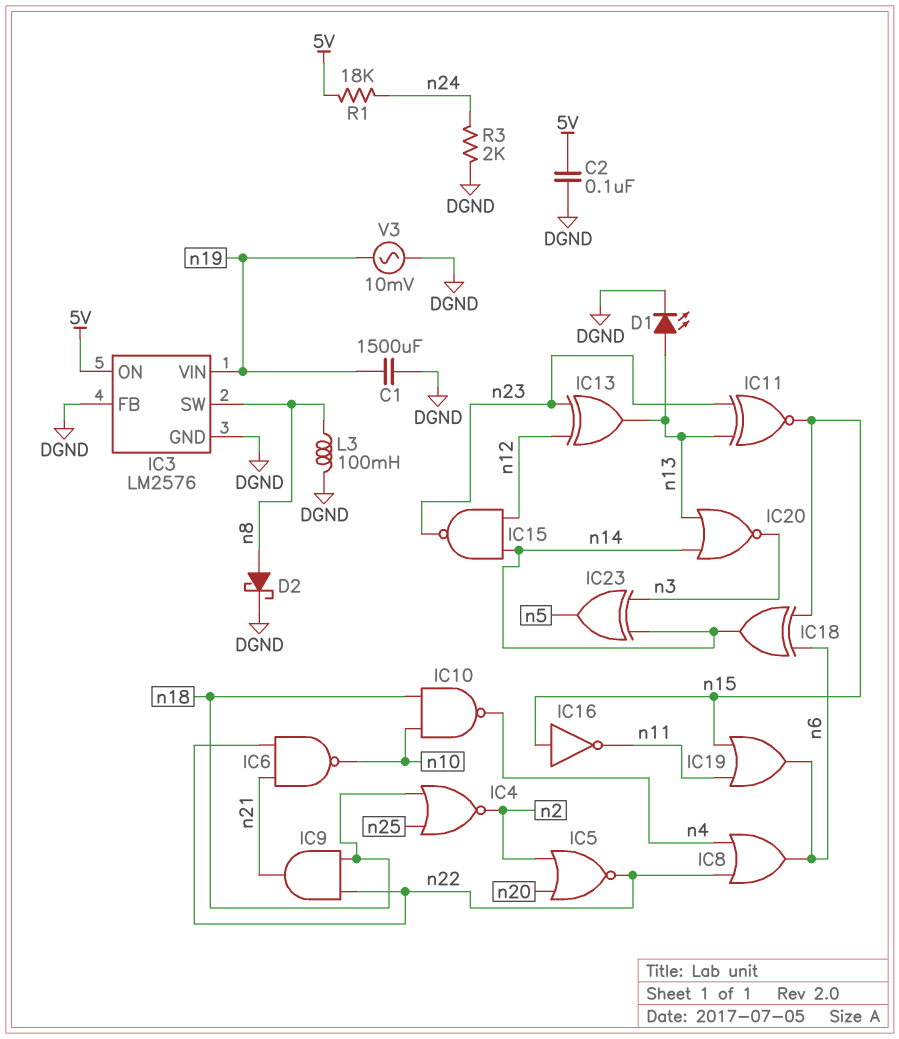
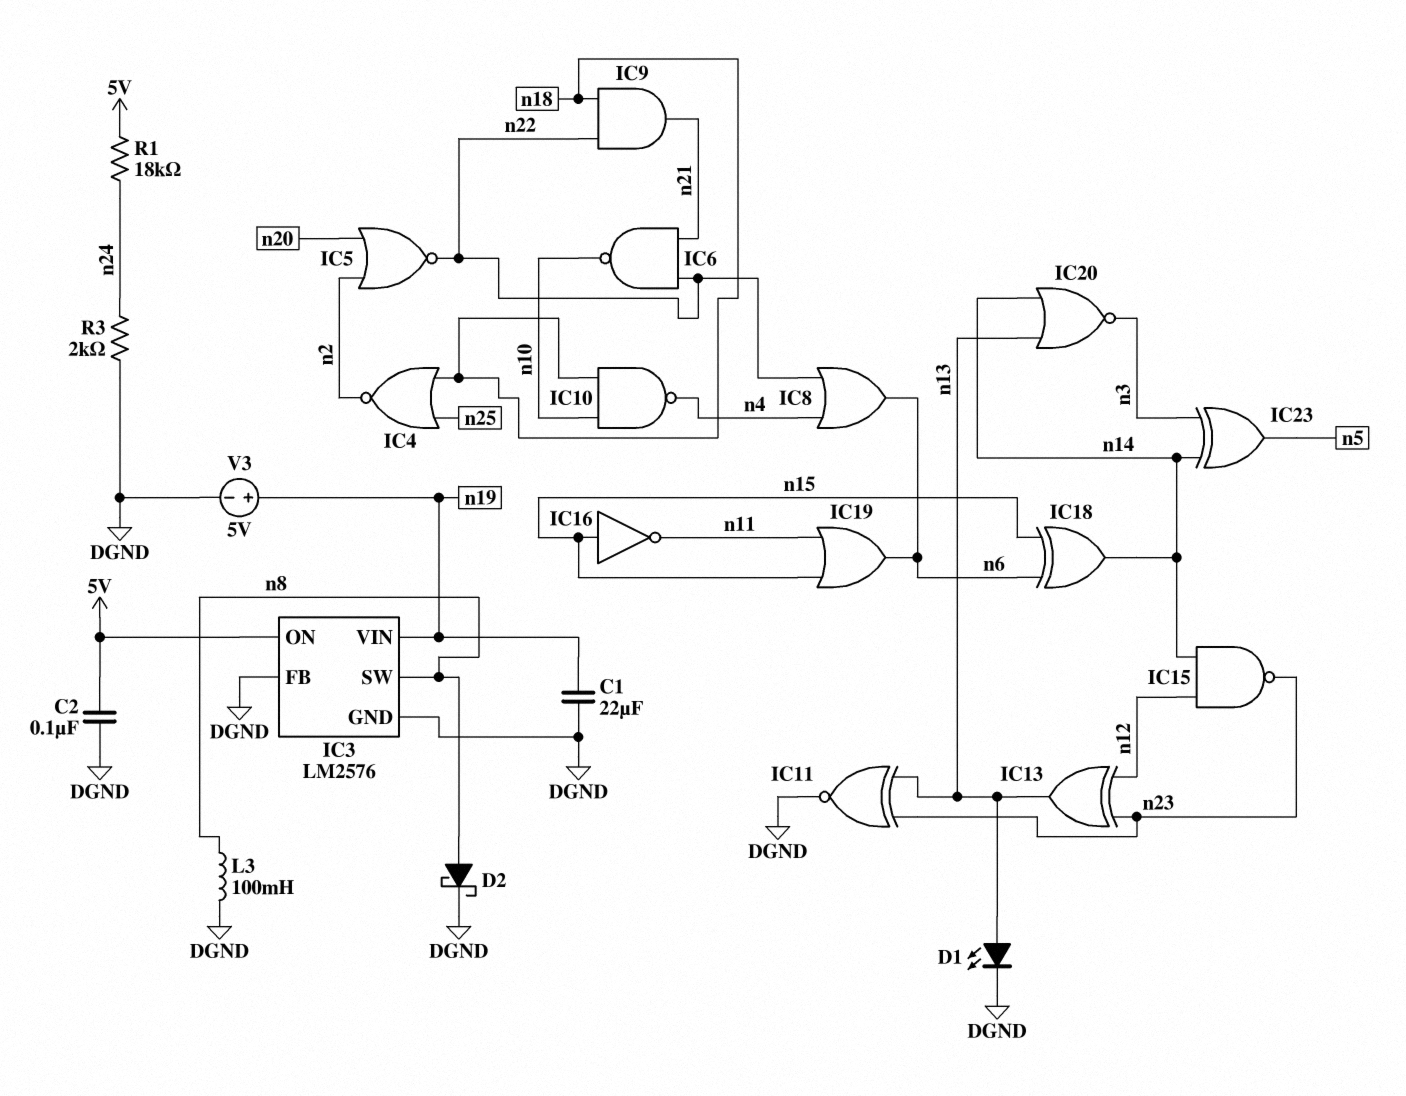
C1: 1500uF (DGND, n19) -> 22uF (DGND, n19)
IC11: XNOR (in n13, in n23, out n15) -> XNOR (in n13, in n23, out DGND)
V3: AC 10mV (DGND, n19) -> 5V (plus n19, minus DGND)

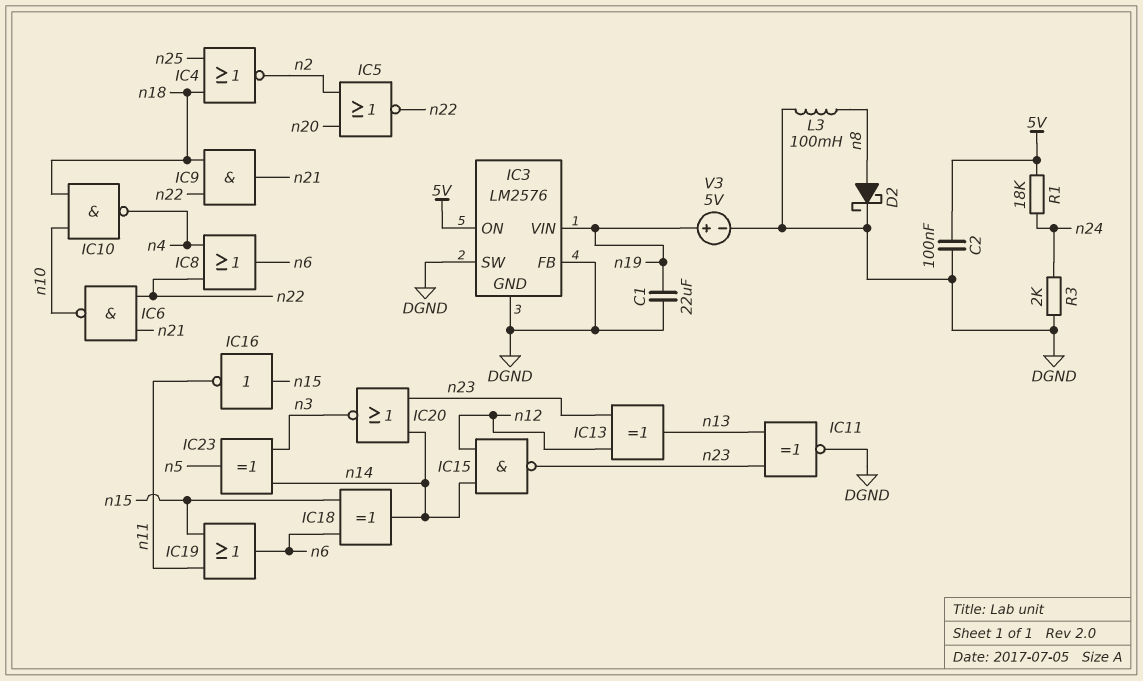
D1: LED (A n13, K DGND) -> none
IC3 pin SW: n8 -> DGND
IC20: NOR (in n13, in n14, out n3) -> NOR (in n14, in n23, out n3)

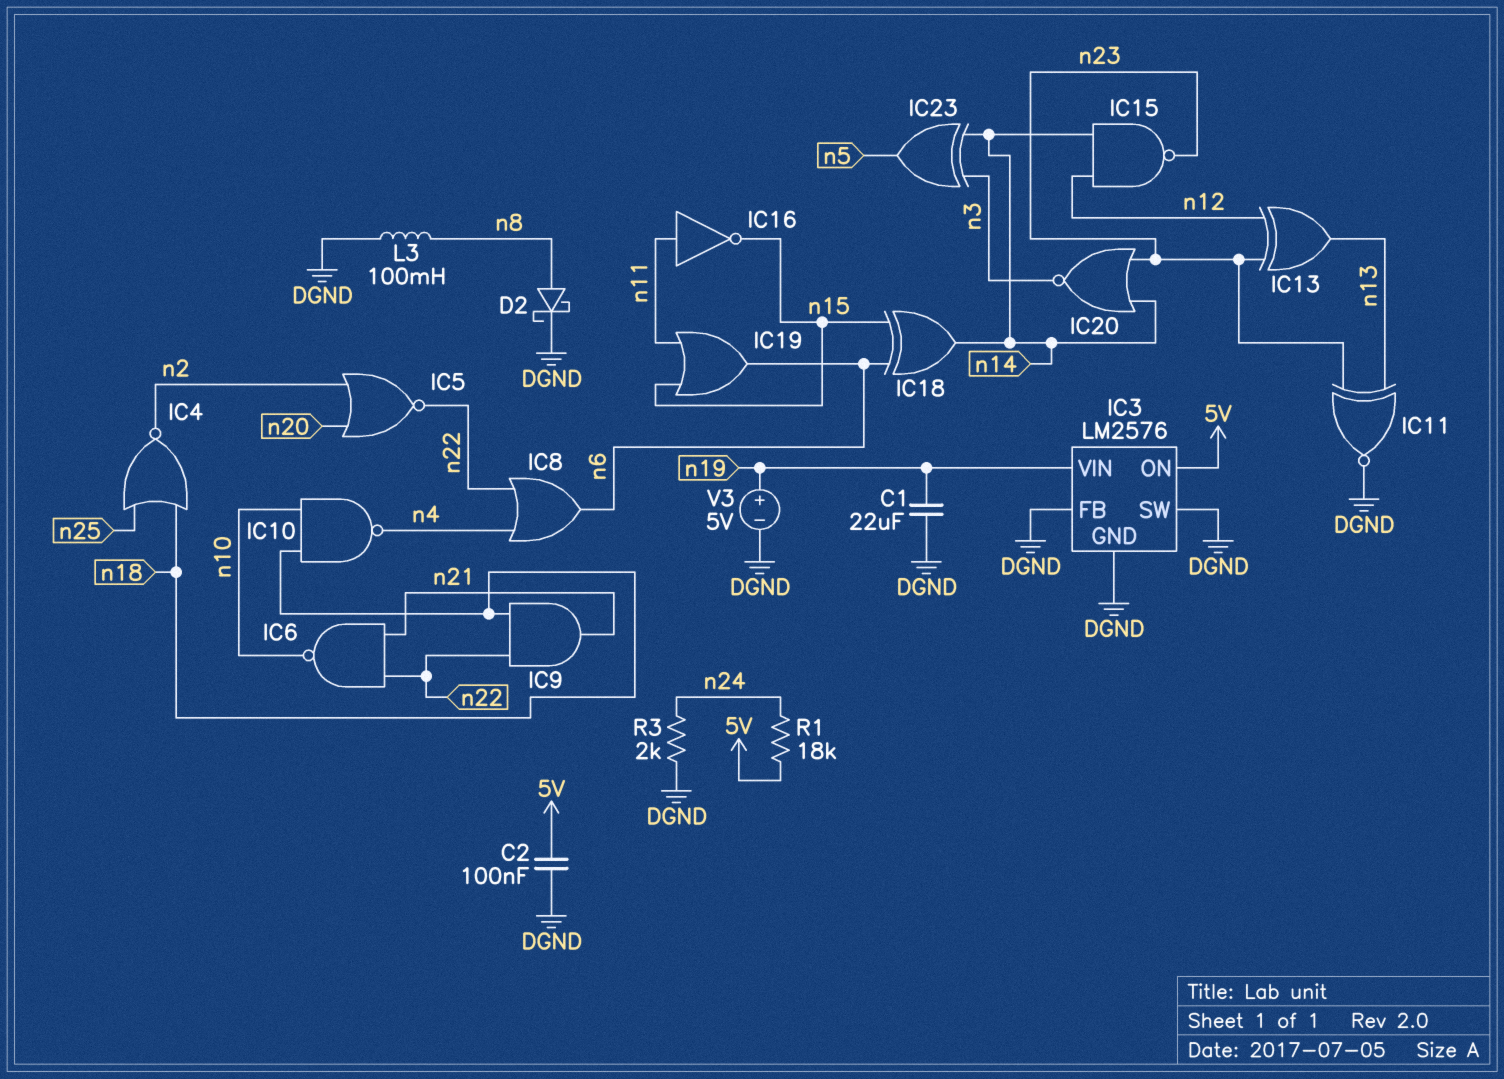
IC16: NOT (in n15, out n11) -> NOT (in n11, out n15)

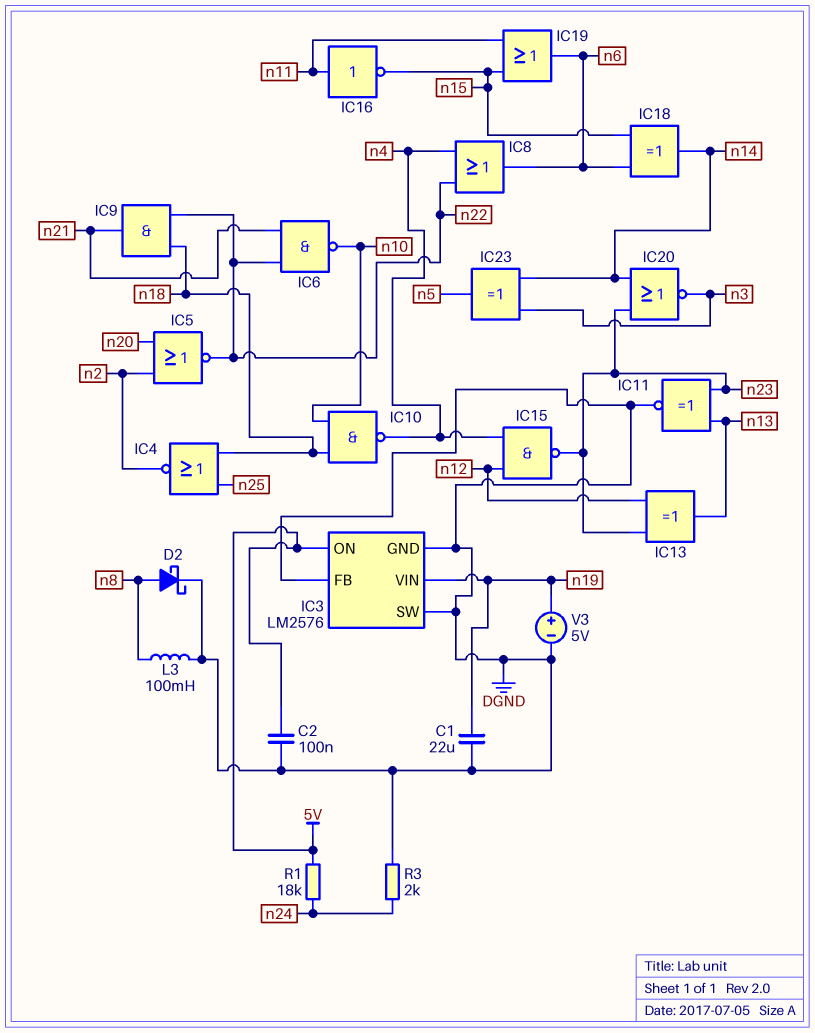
IC15: NAND (in n12, in n14, out n23) -> NAND (in n4, in n12, out n23)

